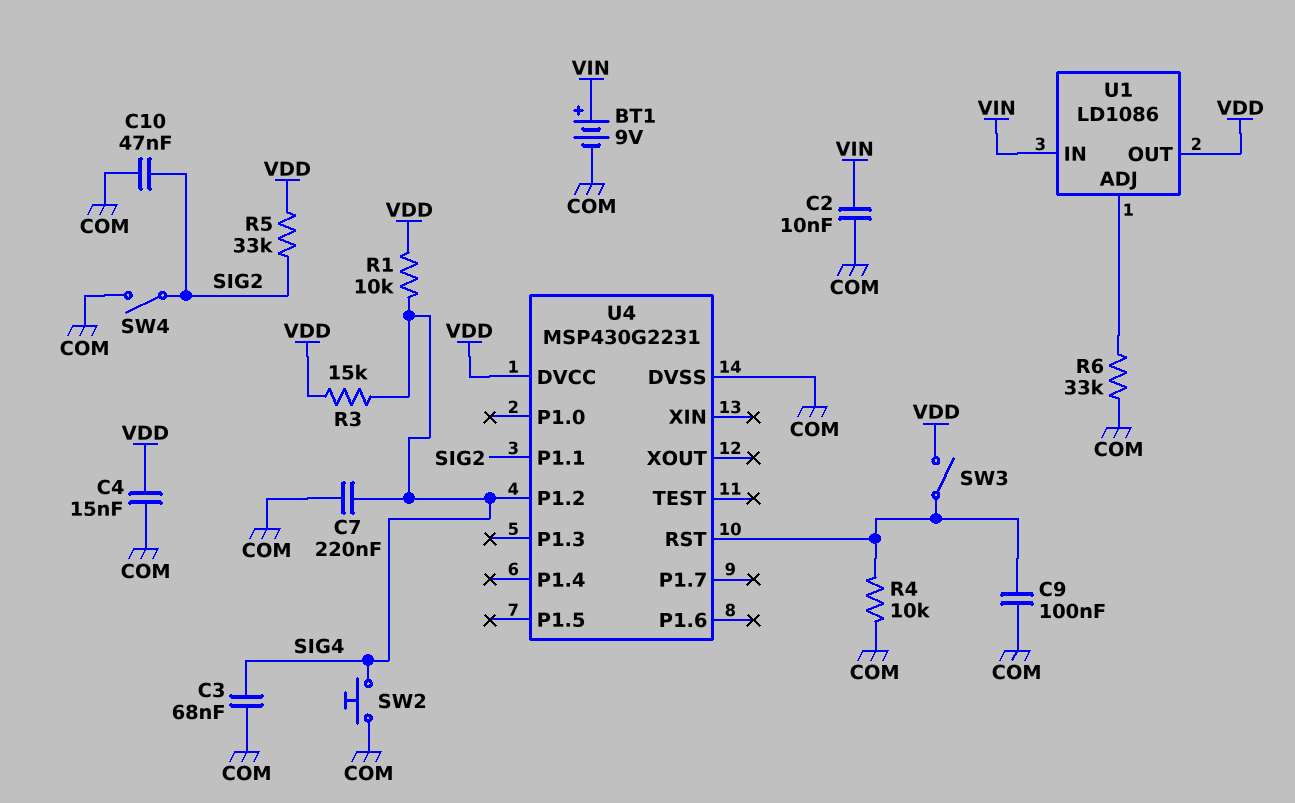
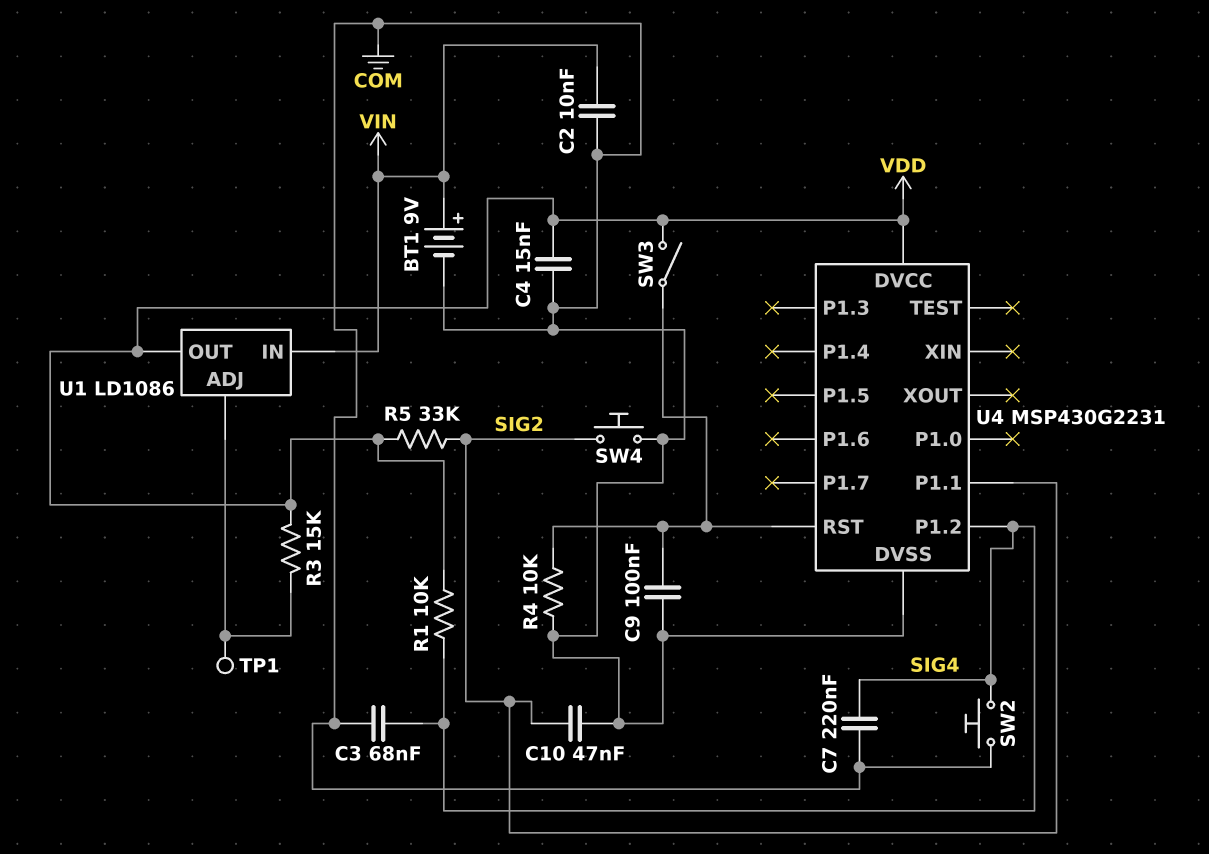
R3: 15k (SIG4, VDD) -> 15k (U1/ADJ, VDD)
R6: 33k (COM, U1/ADJ) -> none
SW4: switch (COM, SIG2) -> button (COM, SIG2)
TP1: none -> test point (U1/ADJ)

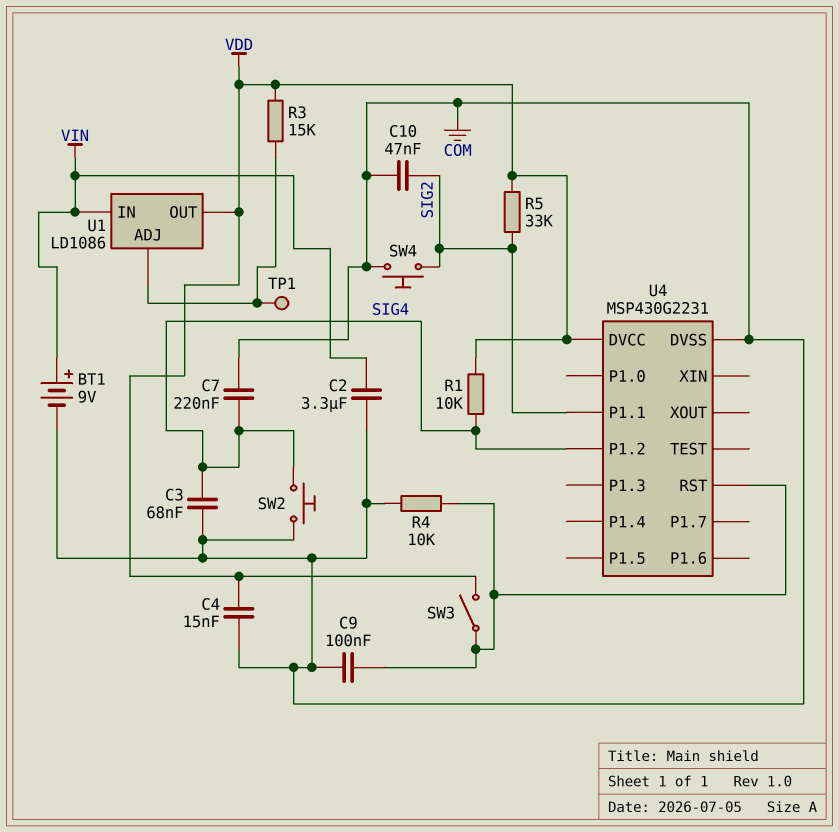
C2: 10nF (COM, VIN) -> 3.3uF (COM, VIN)

